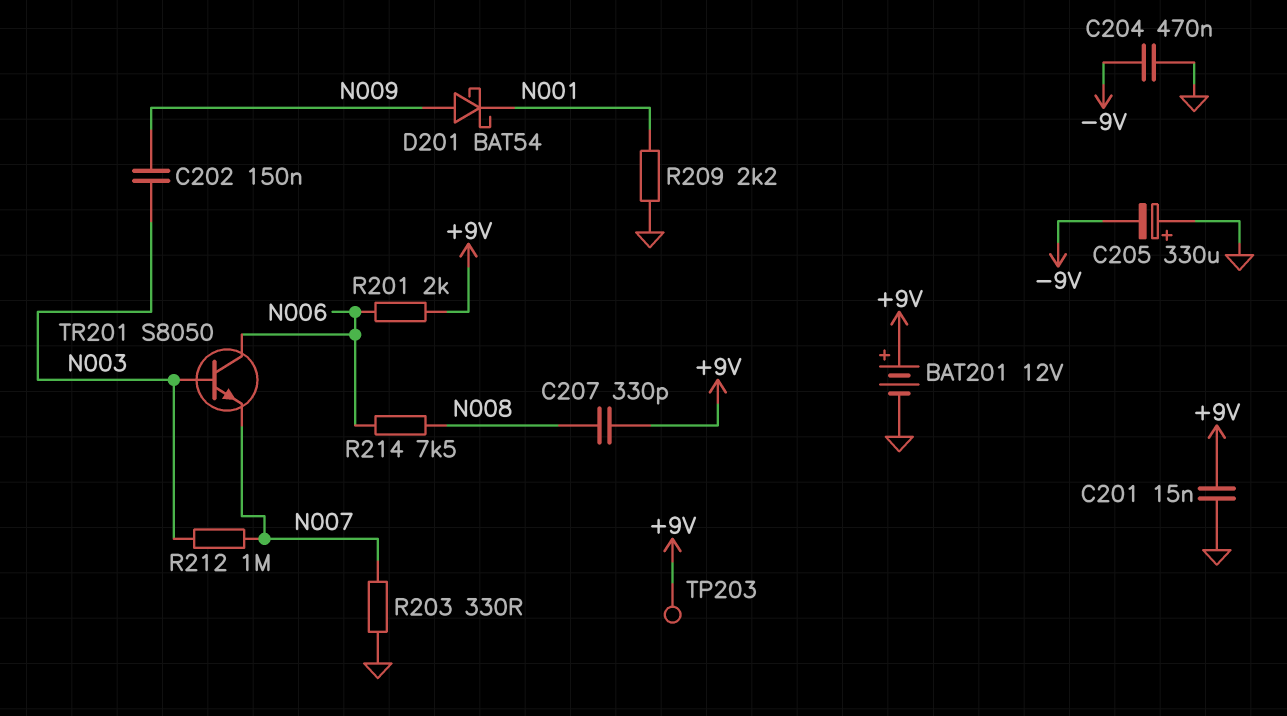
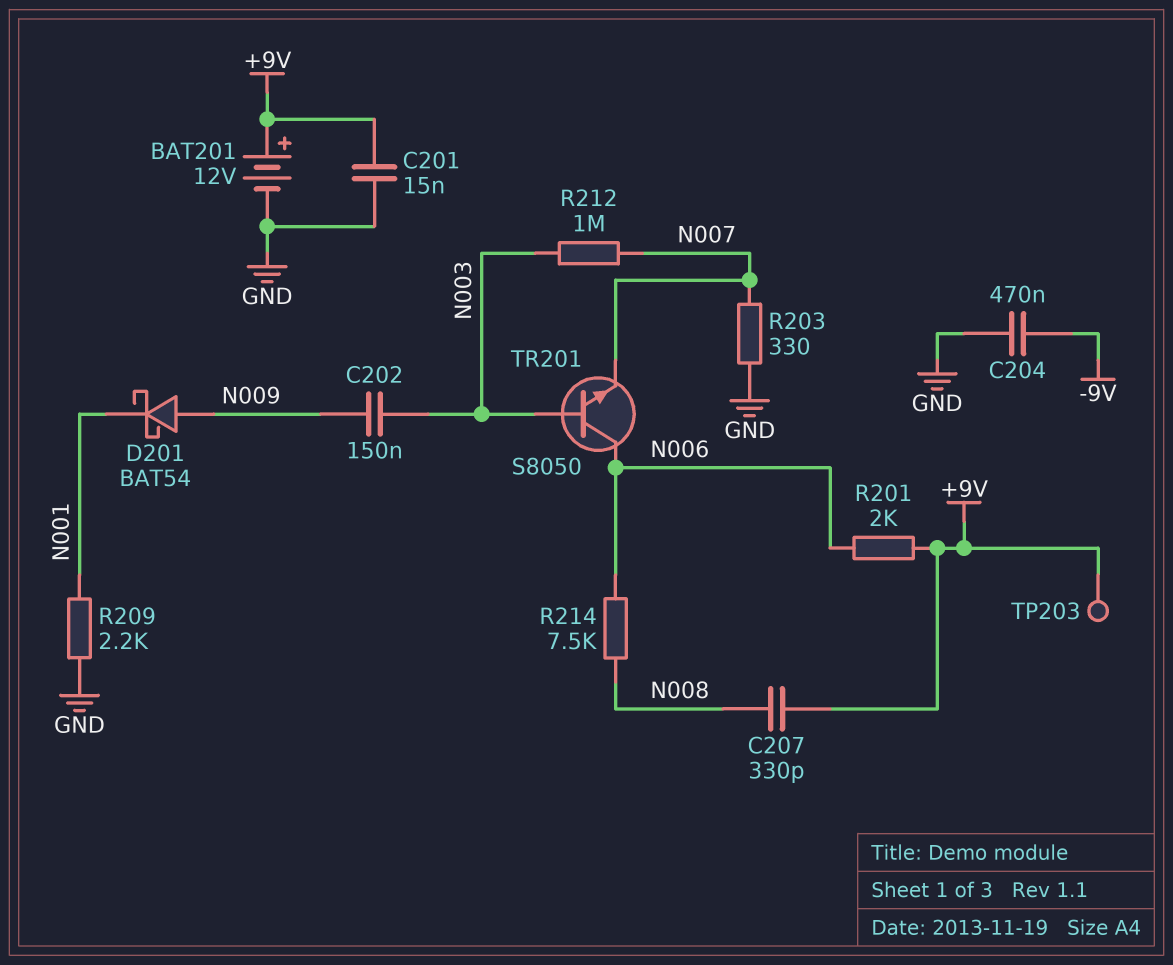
C205: 330uF (plus GND, minus -9V) -> none

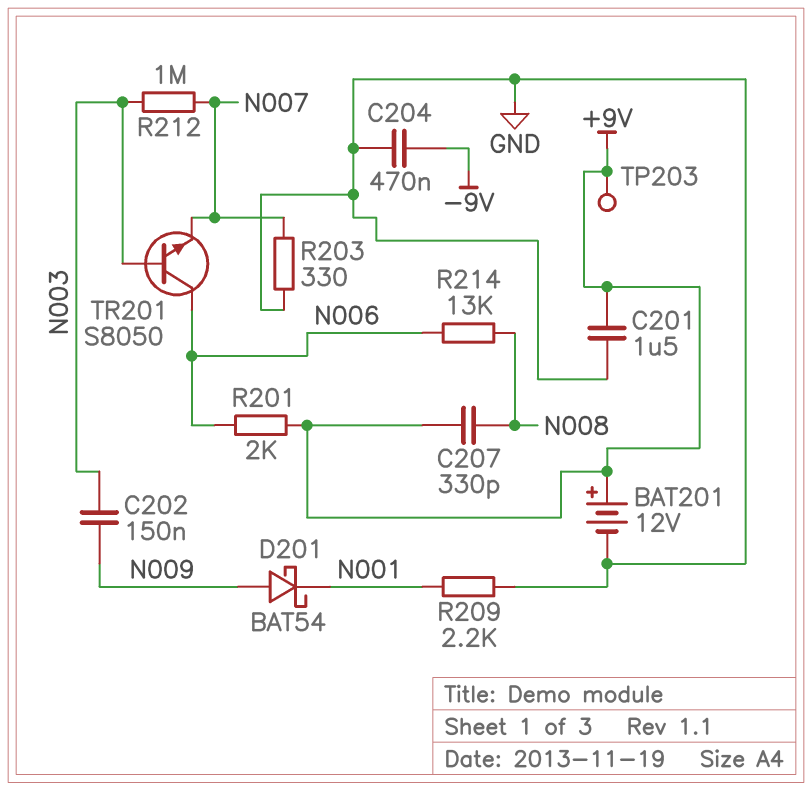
C201: 15nF (+9V, GND) -> 1.5uF (+9V, GND)
R214: 7.5k (N006, N008) -> 13k (N006, N008)

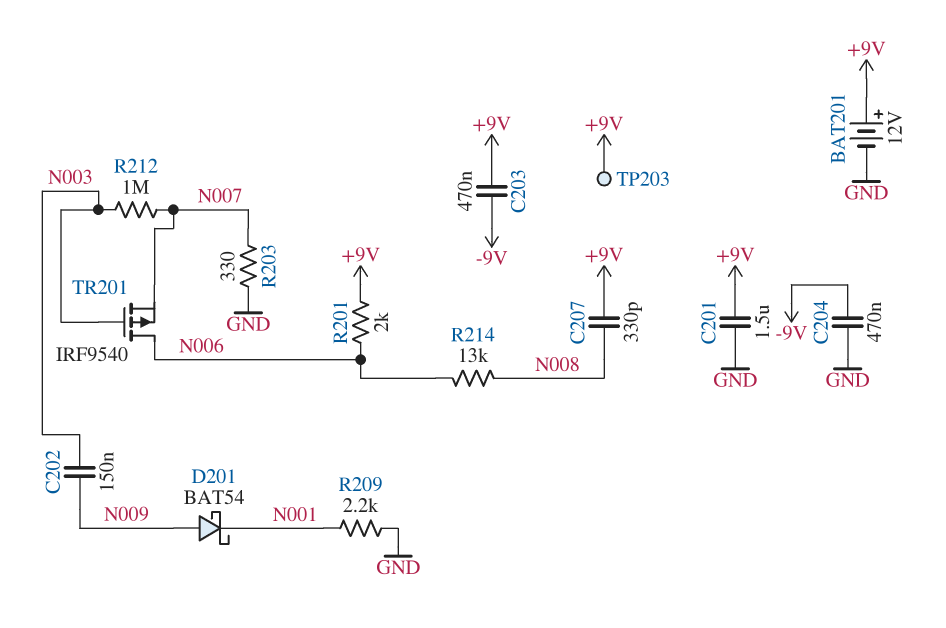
C203: none -> 470nF (+9V, -9V)
TR201: NPN S8050 (B N003, C N006, E N007) -> PMOS IRF9540 (G N003, D N006, S N007)

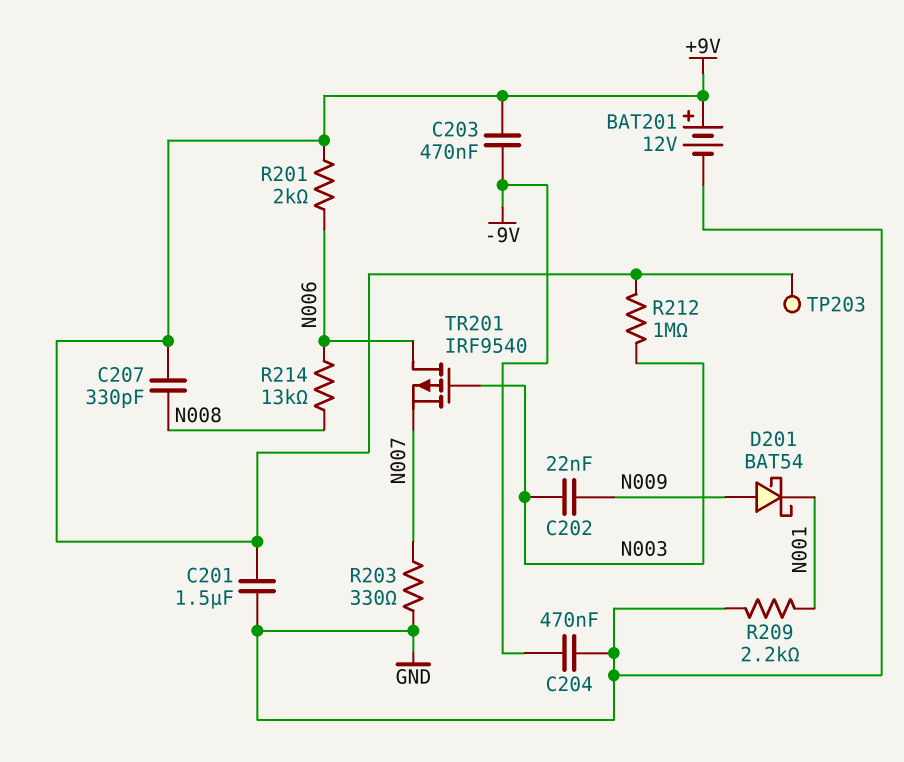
C202: 150nF (N003, N009) -> 22nF (N003, N009)
R212: 1M (N003, N007) -> 1M (+9V, N003)

